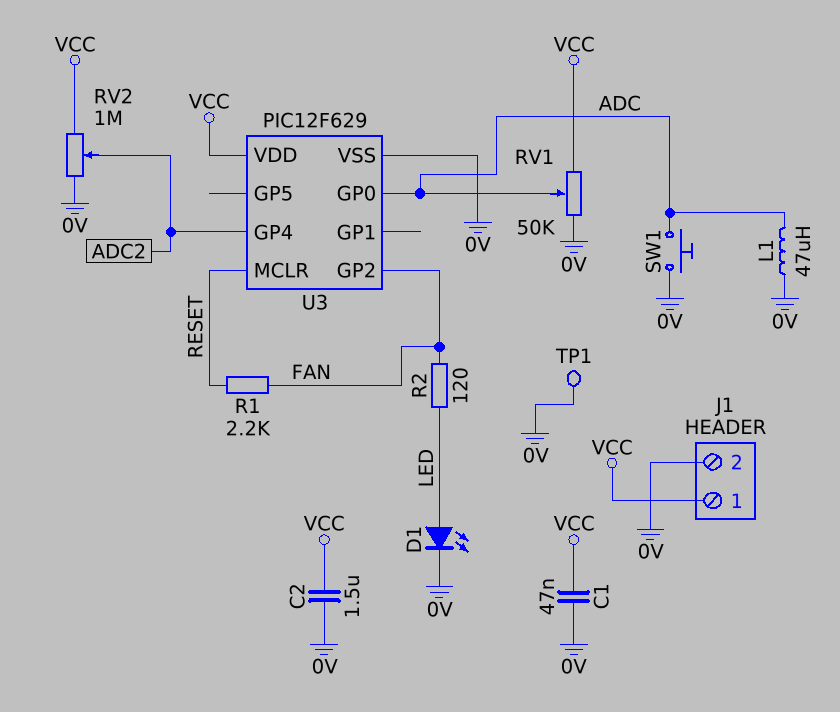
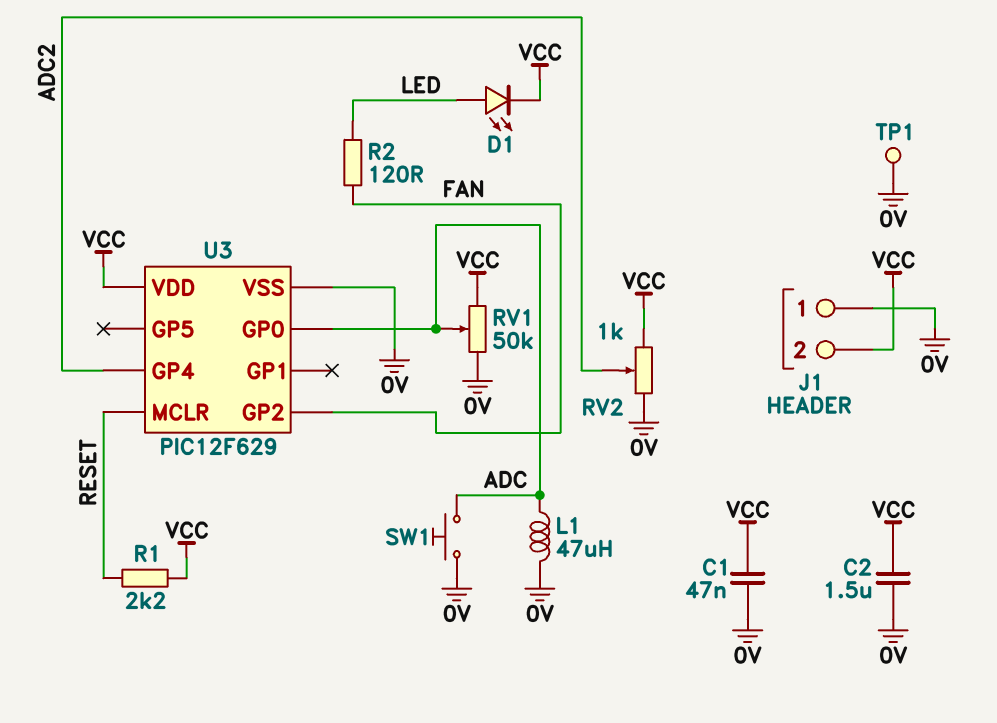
D1: LED (A LED, K 0V) -> LED (A LED, K VCC)
J1 pin 1: VCC -> 0V
J1 pin 2: 0V -> VCC
R1: 2.2k (FAN, RESET) -> 2.2k (RESET, VCC)
RV2: 1M (0V, VCC, wiper ADC2) -> 1k (0V, VCC, wiper ADC2)

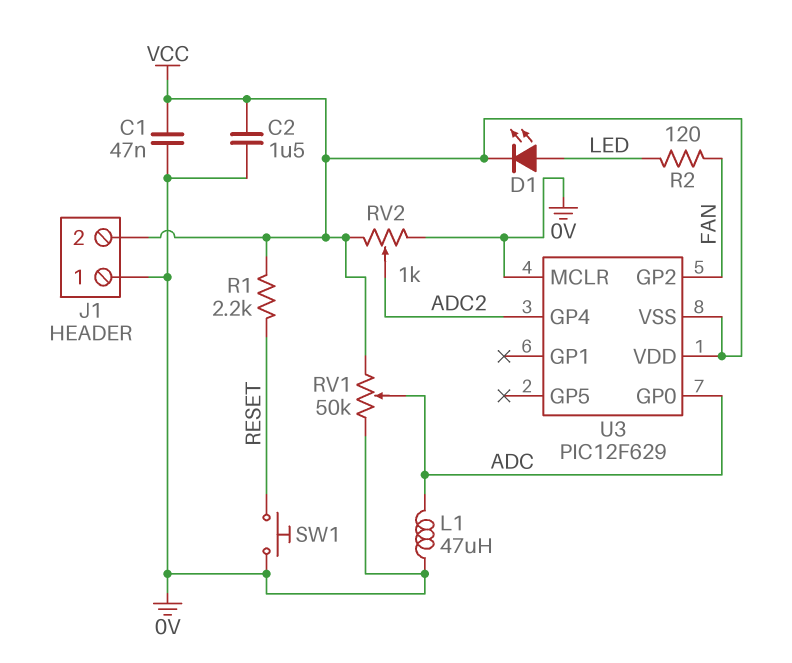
SW1: button (0V, ADC) -> button (0V, RESET)
TP1: test point (0V) -> none
U3 pin MCLR: RESET -> 0V
U3 pin VSS: 0V -> VCC

